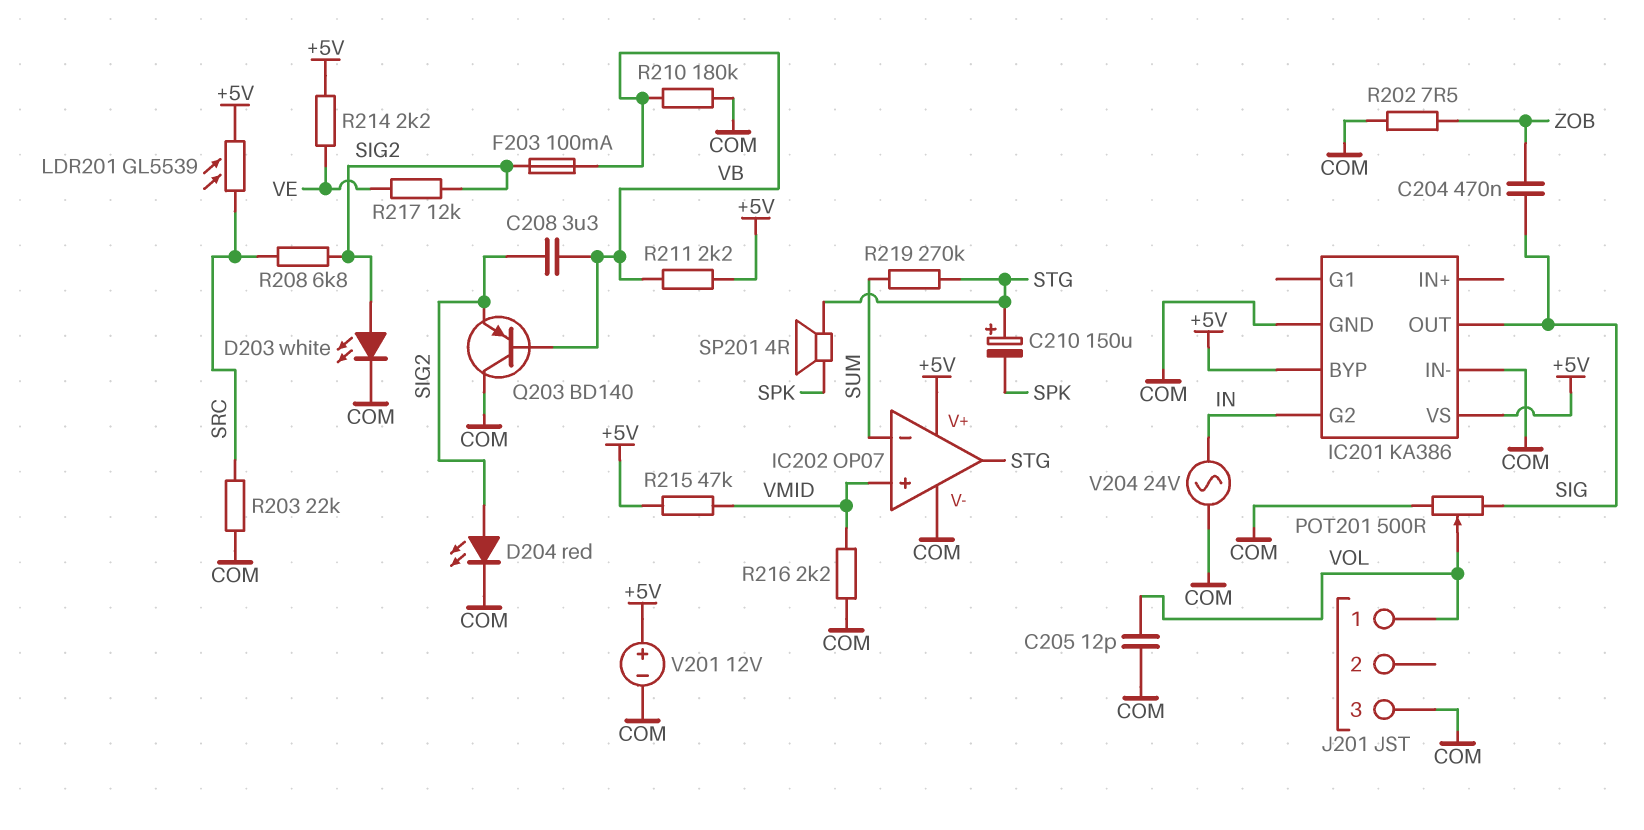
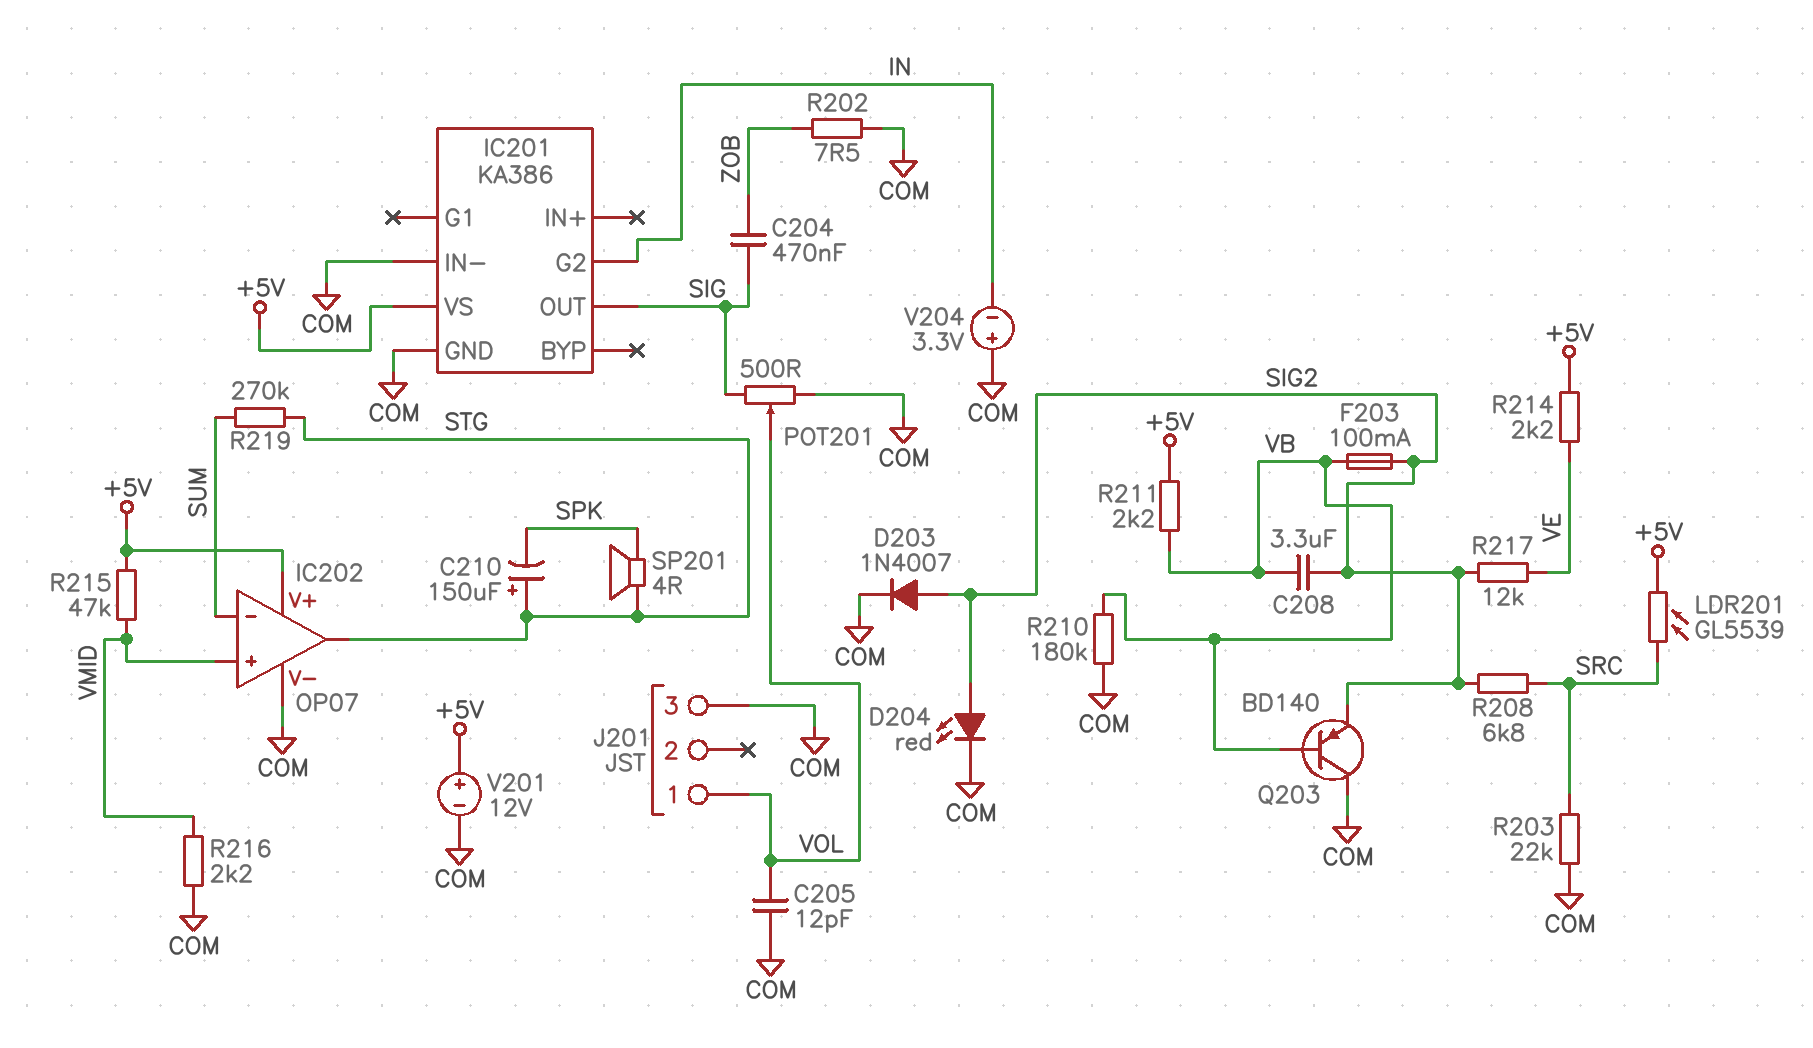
D203: LED white (A SIG2, K COM) -> diode 1N4007 (A SIG2, K COM)
IC201 pin BYP: +5V -> none
V204: AC 24V (COM, IN) -> 3.3V (plus COM, minus IN)

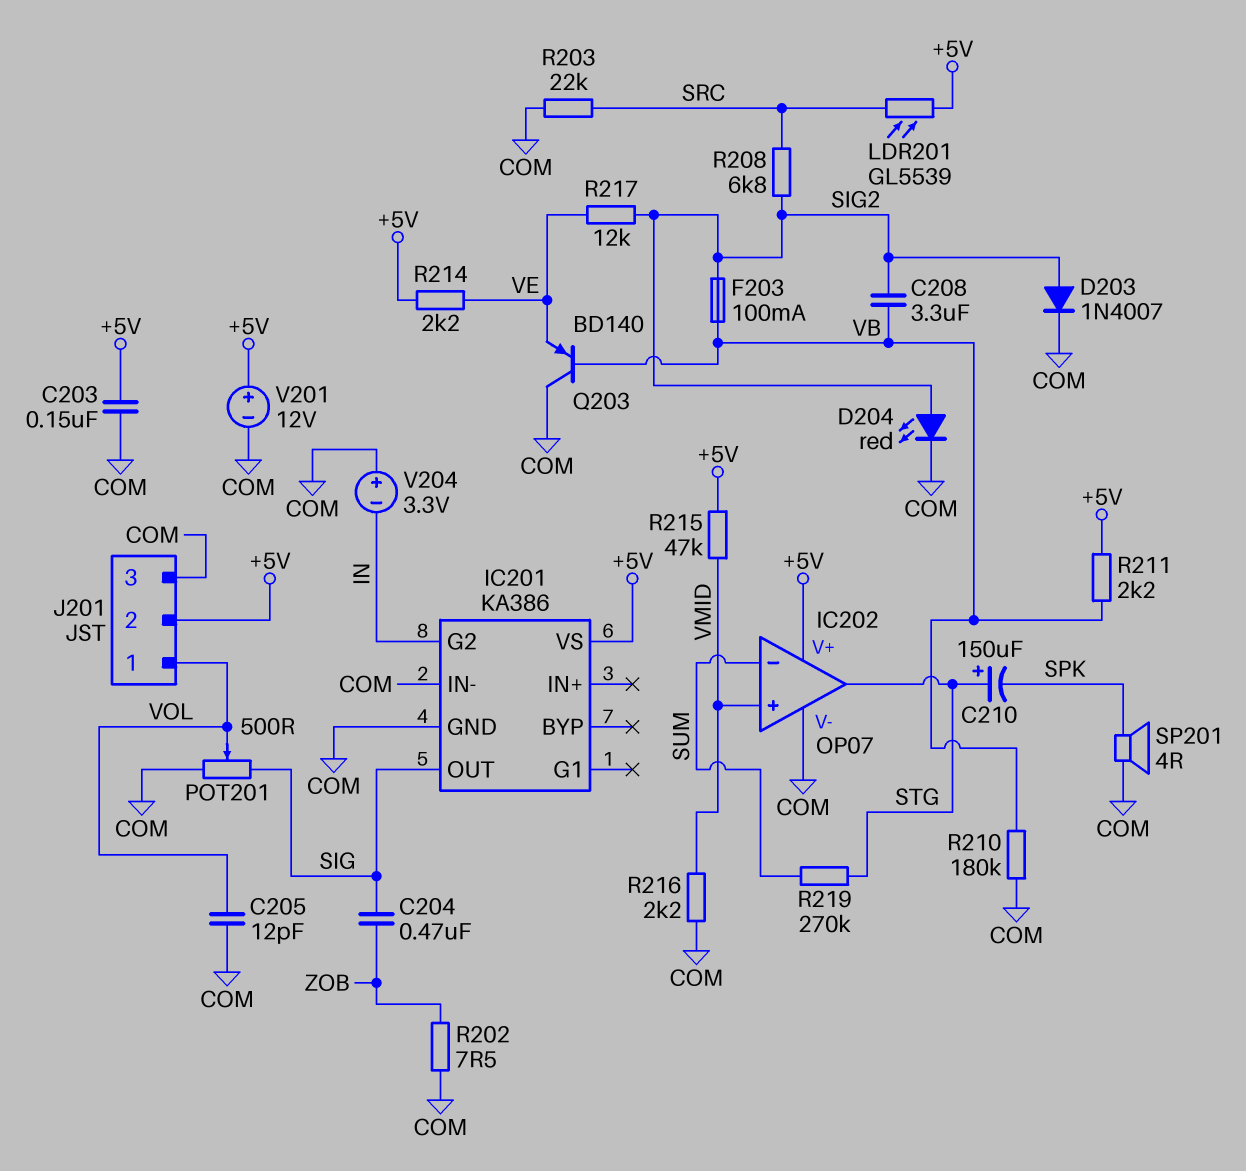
C203: none -> 150nF (+5V, COM)
J201 pin 2: none -> +5V
Q203: PNP BD140 (B VB, C COM, E SIG2) -> PNP BD140 (B VB, C COM, E VE)
SP201: speaker 4R (SPK, STG) -> speaker 4R (COM, SPK)

